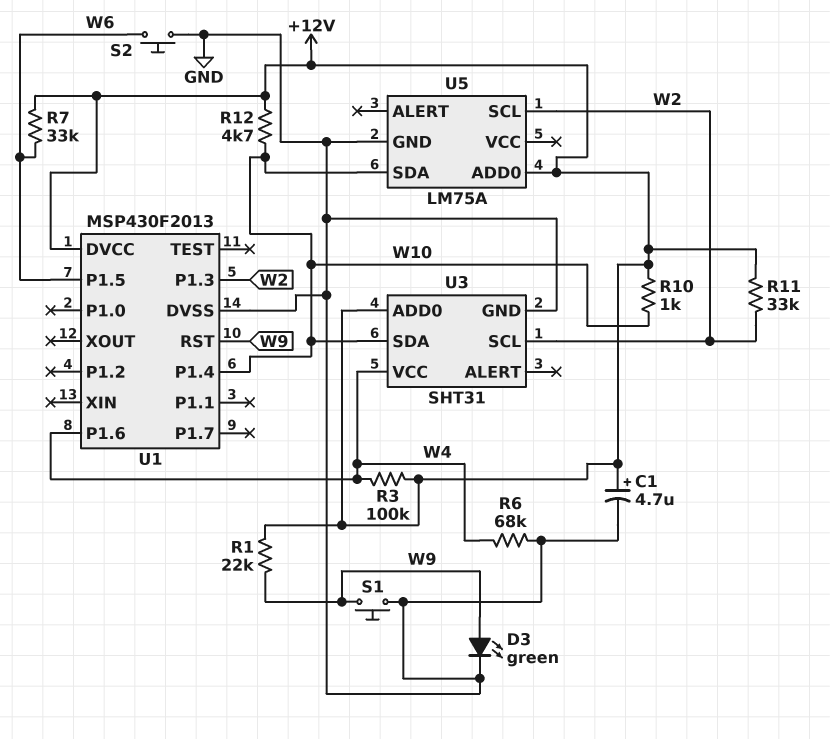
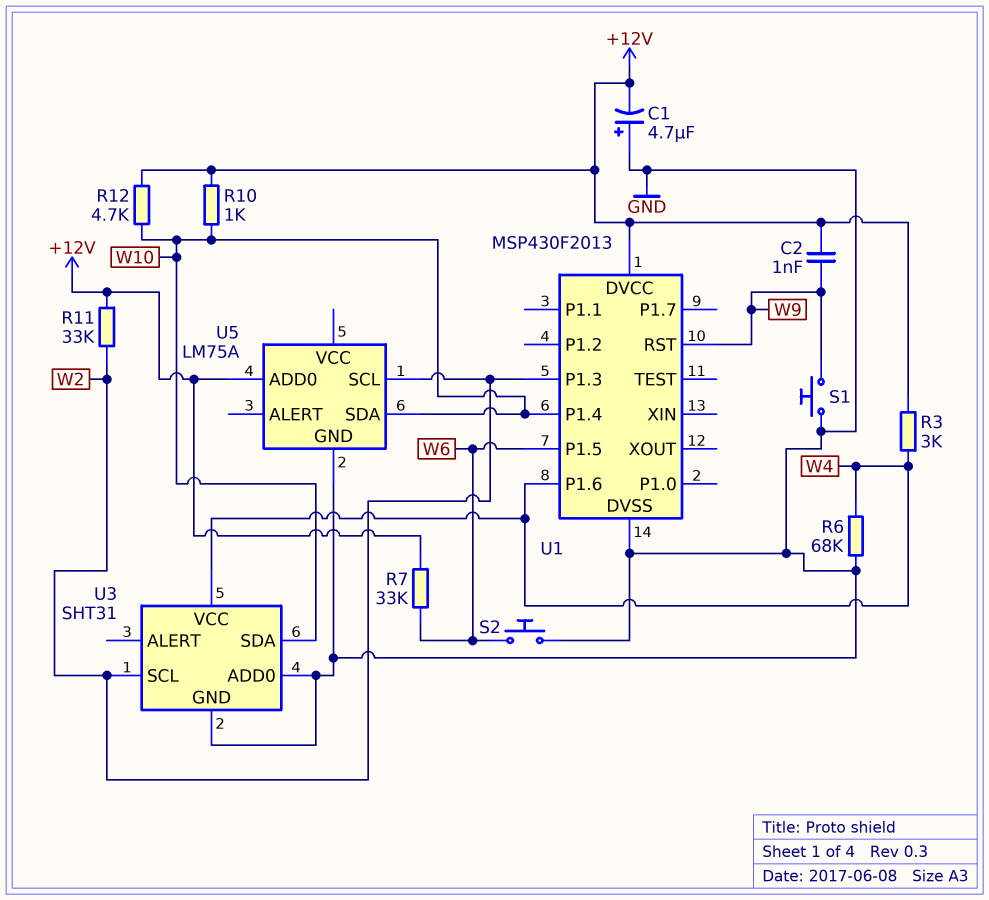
C1: 4.7uF (plus +12V, minus GND) -> 4.7uF (plus GND, minus +12V)
C2: none -> 1nF (+12V, W9)
D3: LED green (A W9, K GND) -> none
R1: 22k (+12V, W9) -> none
R3: 100k (+12V, W4) -> 3k (+12V, W4)
U3 pin ADD0: +12V -> GND

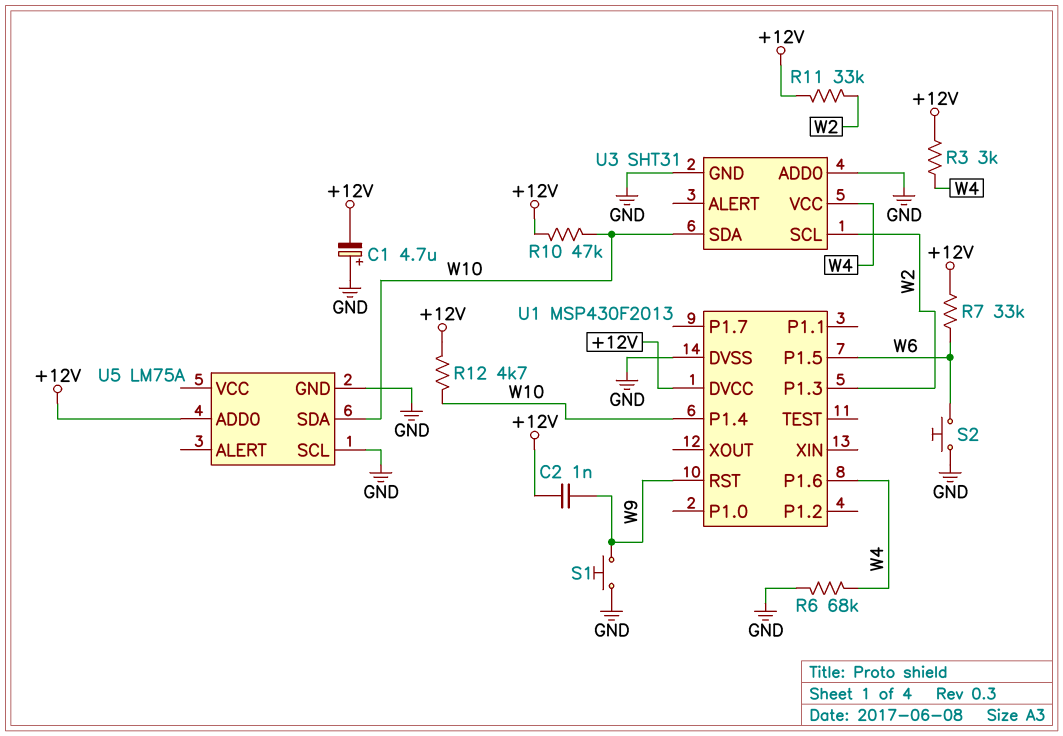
R10: 1k (+12V, W10) -> 47k (+12V, W10)
U5 pin SCL: W2 -> GND

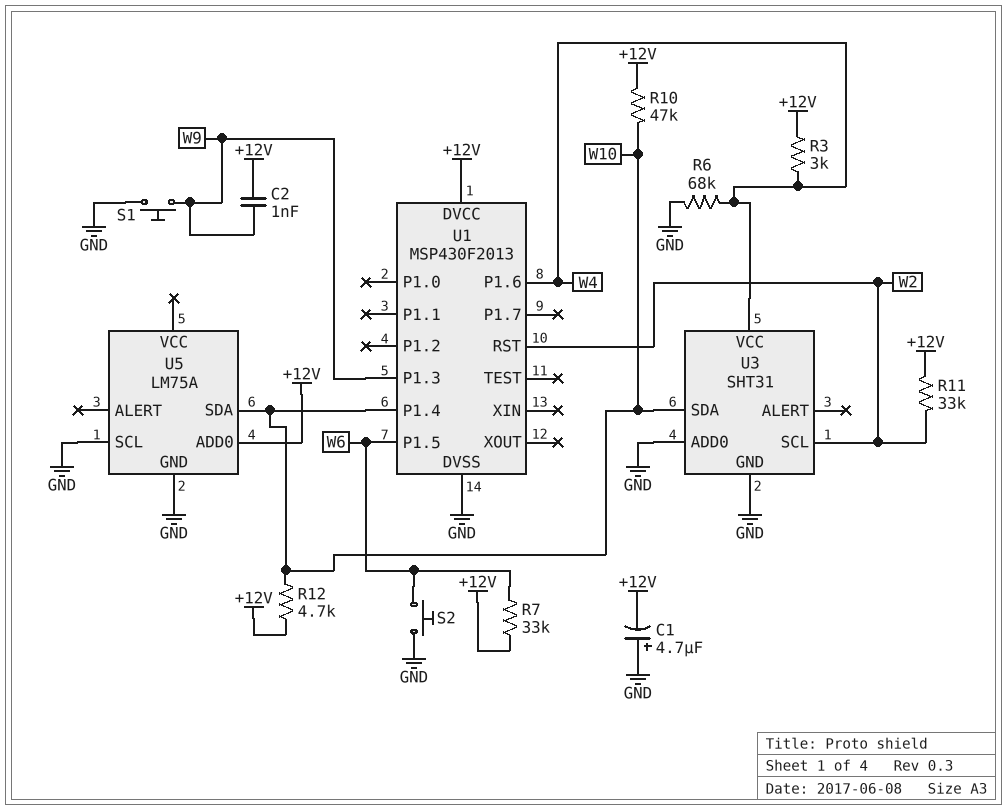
U1 pin P1.3: W2 -> W9
U1 pin RST: W9 -> W2

